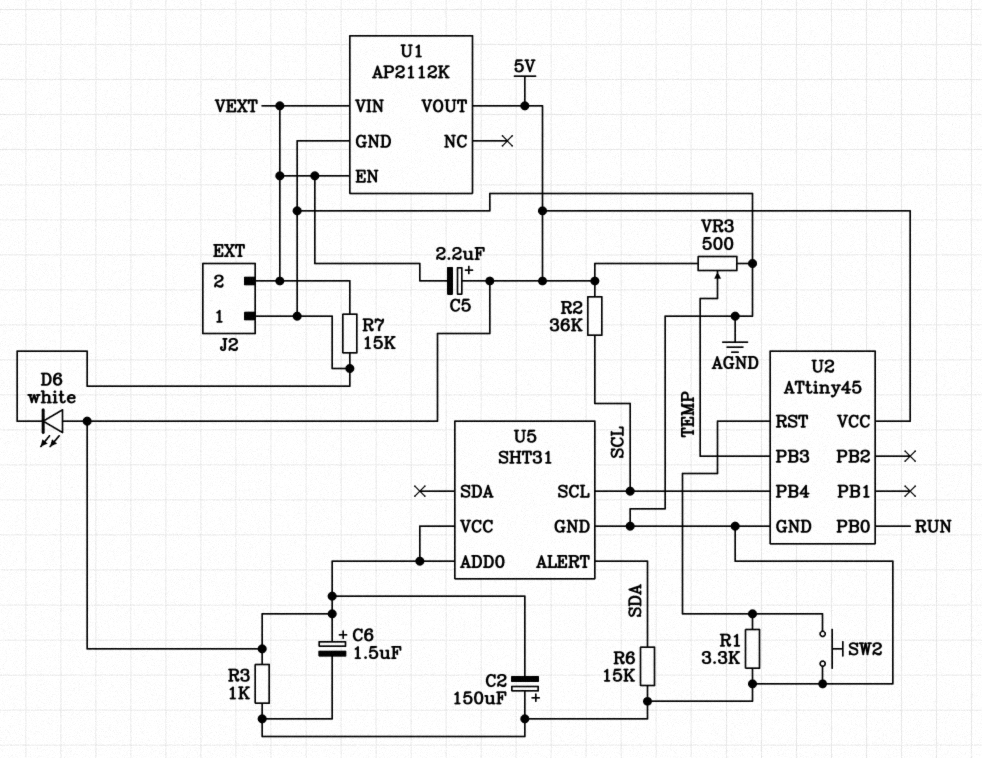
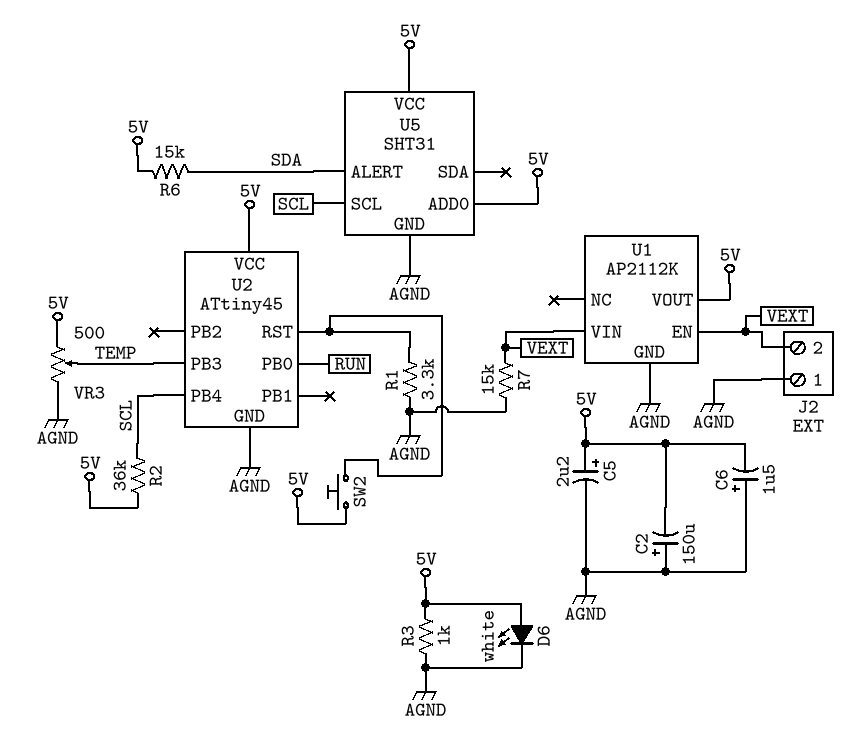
C5: 2.2uF (plus 5V, minus VEXT) -> 2.2uF (plus 5V, minus AGND)
C6: 1.5uF (plus 5V, minus AGND) -> 1.5uF (plus AGND, minus 5V)
R6: 15k (AGND, SDA) -> 15k (5V, SDA)
SW2: button (AGND, U2/RST) -> button (5V, U2/RST)

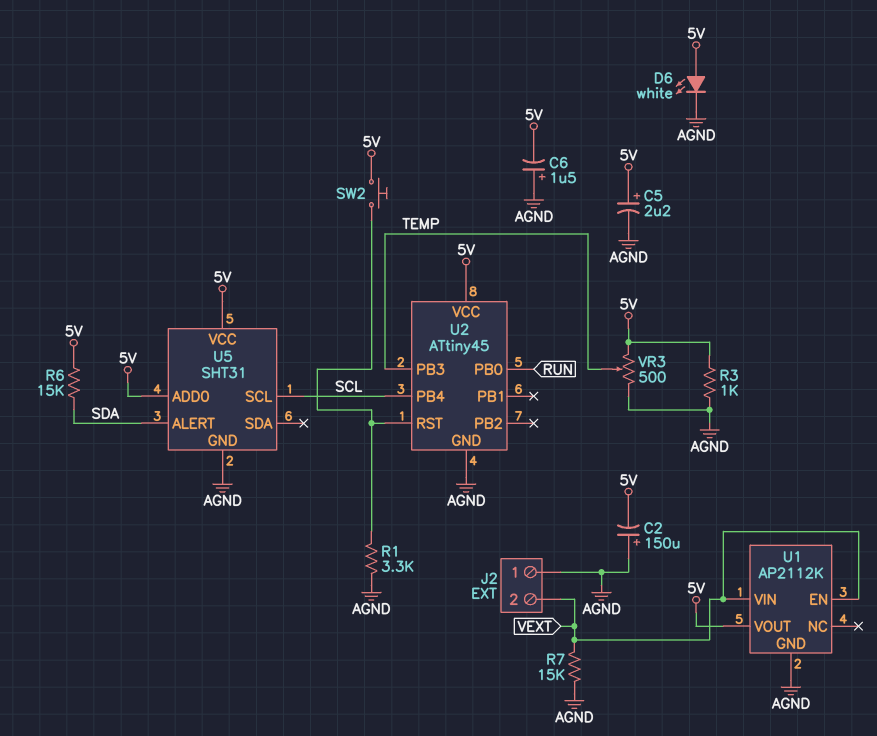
R2: 36k (5V, SCL) -> none

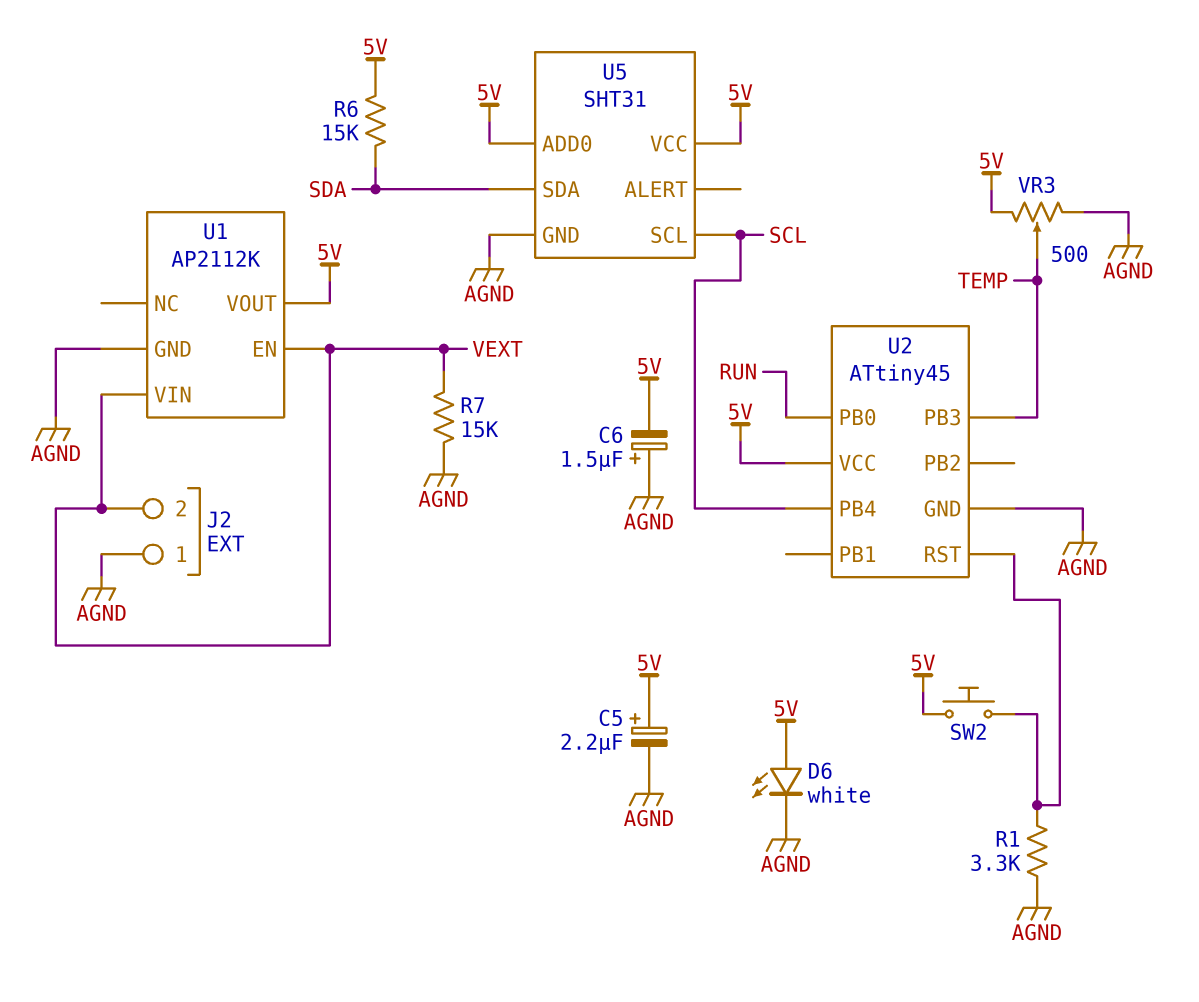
C2: 150uF (plus AGND, minus 5V) -> none
R3: 1k (5V, AGND) -> none
U5 pin ALERT: SDA -> none
U5 pin SDA: none -> SDA

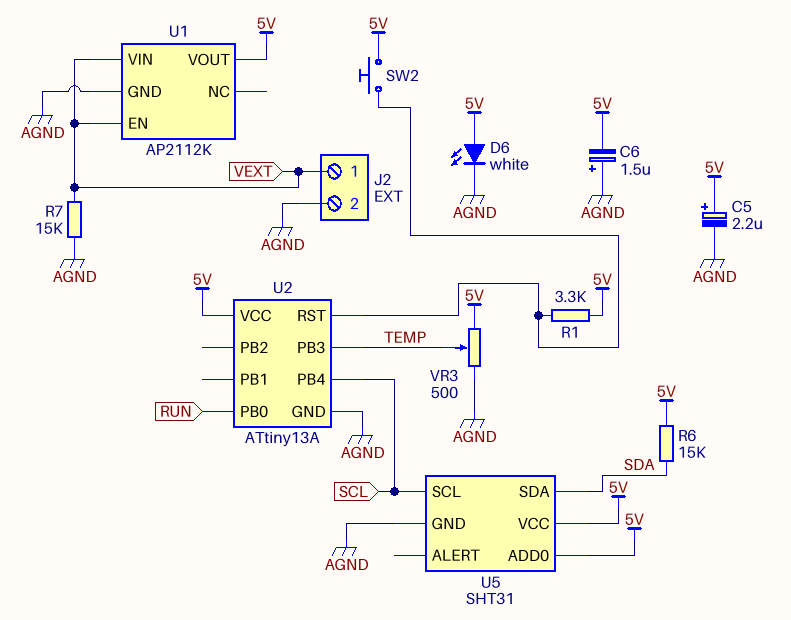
J2 pin 1: AGND -> VEXT
J2 pin 2: VEXT -> AGND
R1: 3.3k (AGND, U2/RST) -> 3.3k (5V, U2/RST)
U2: ATtiny45 -> ATtiny13A

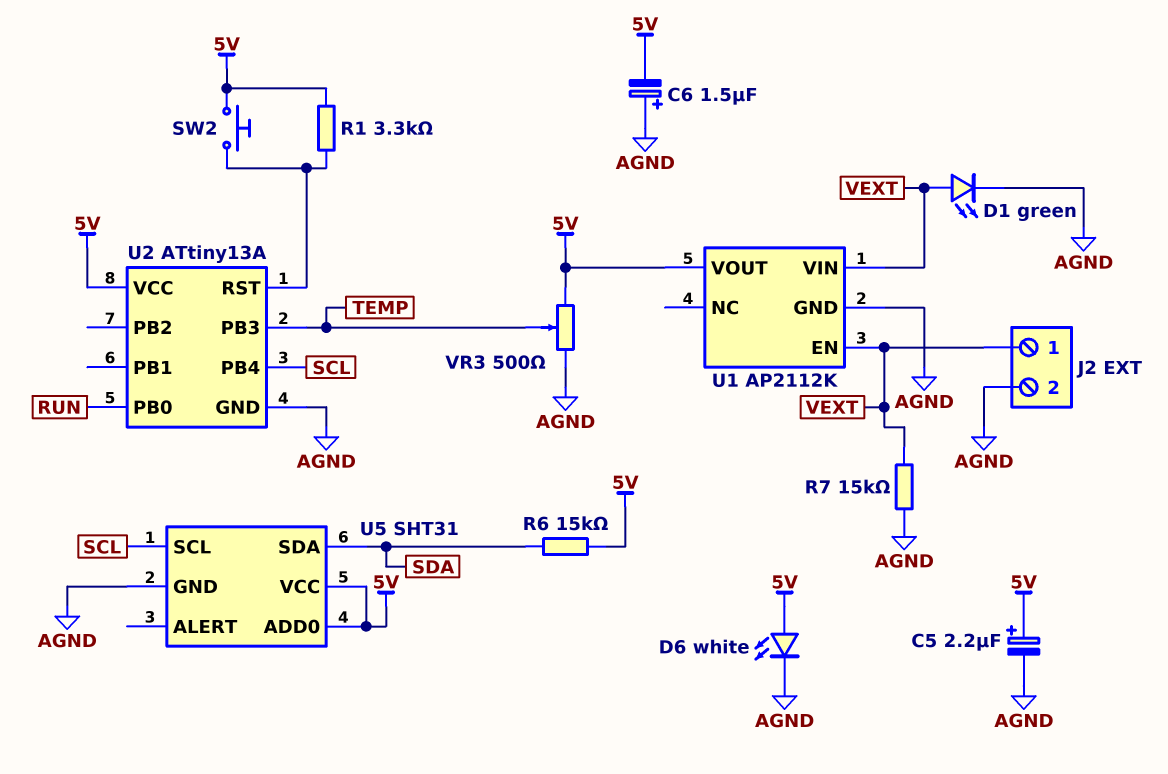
D1: none -> LED green (A VEXT, K AGND)

